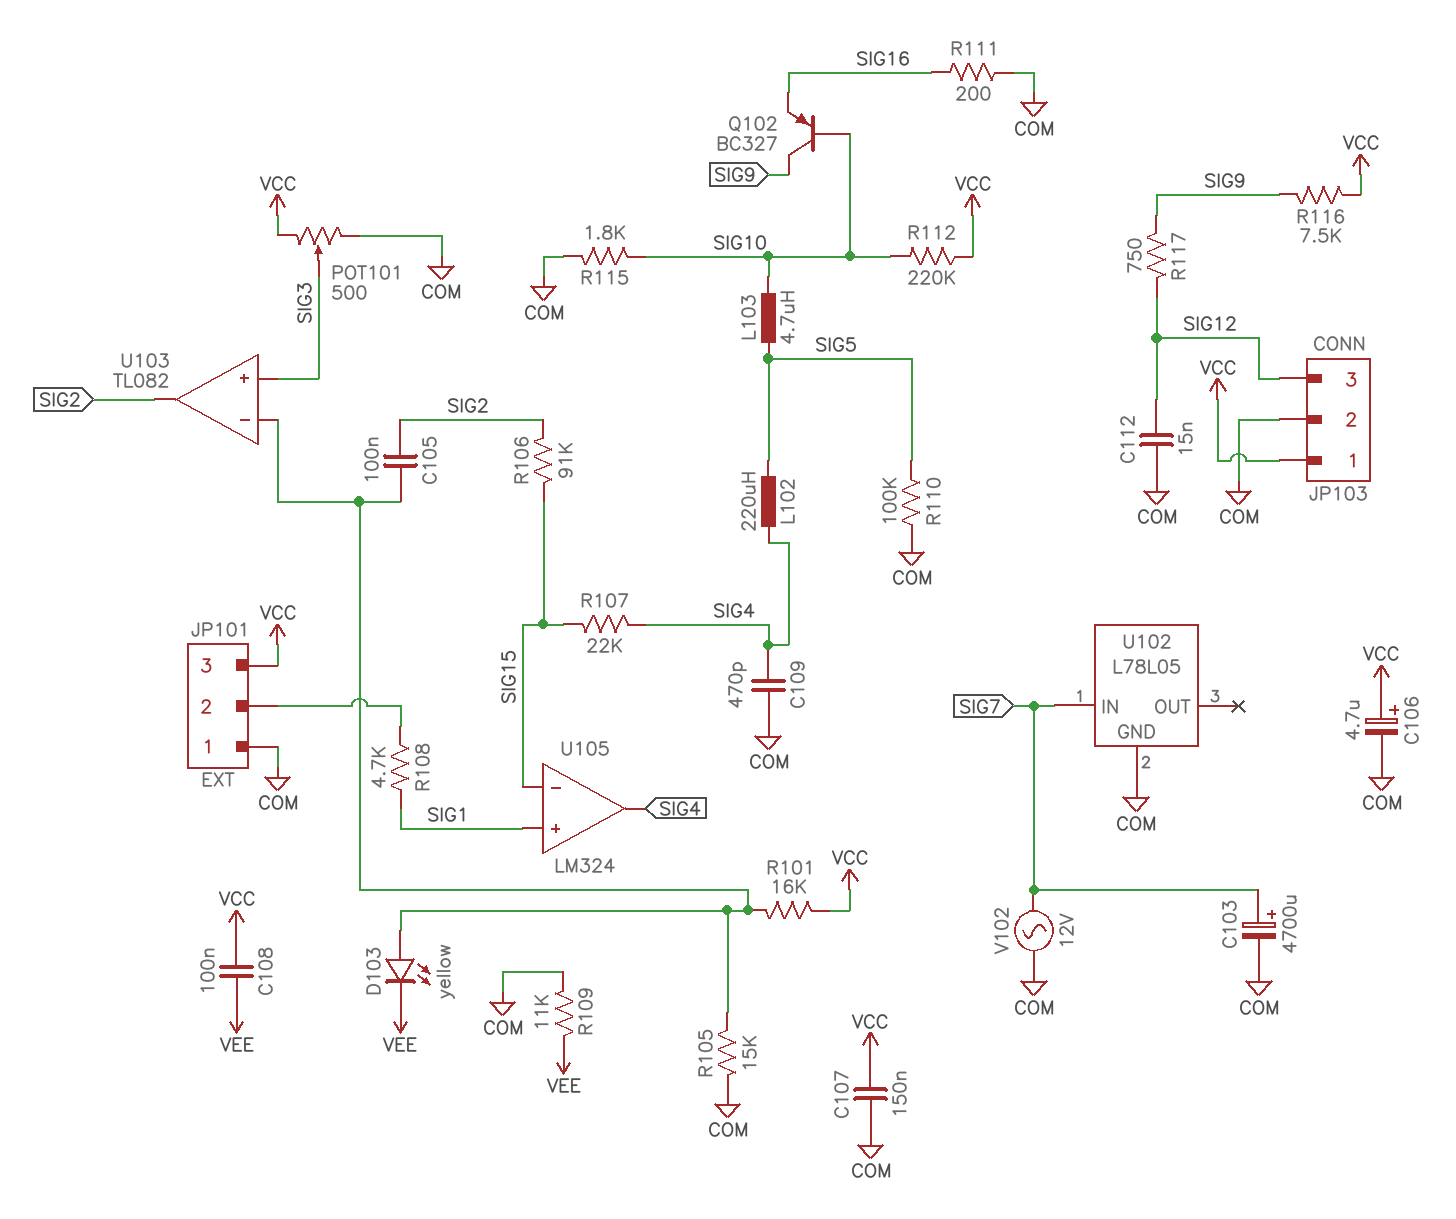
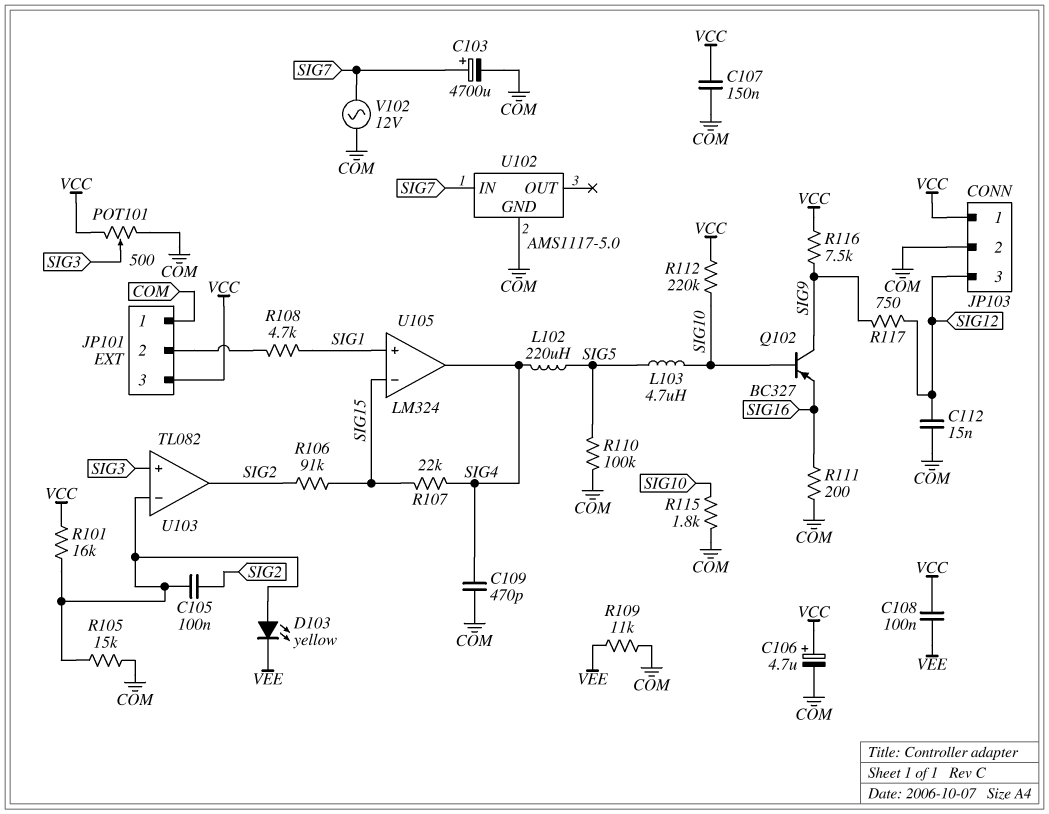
U102: L78L05 -> AMS1117-5.0

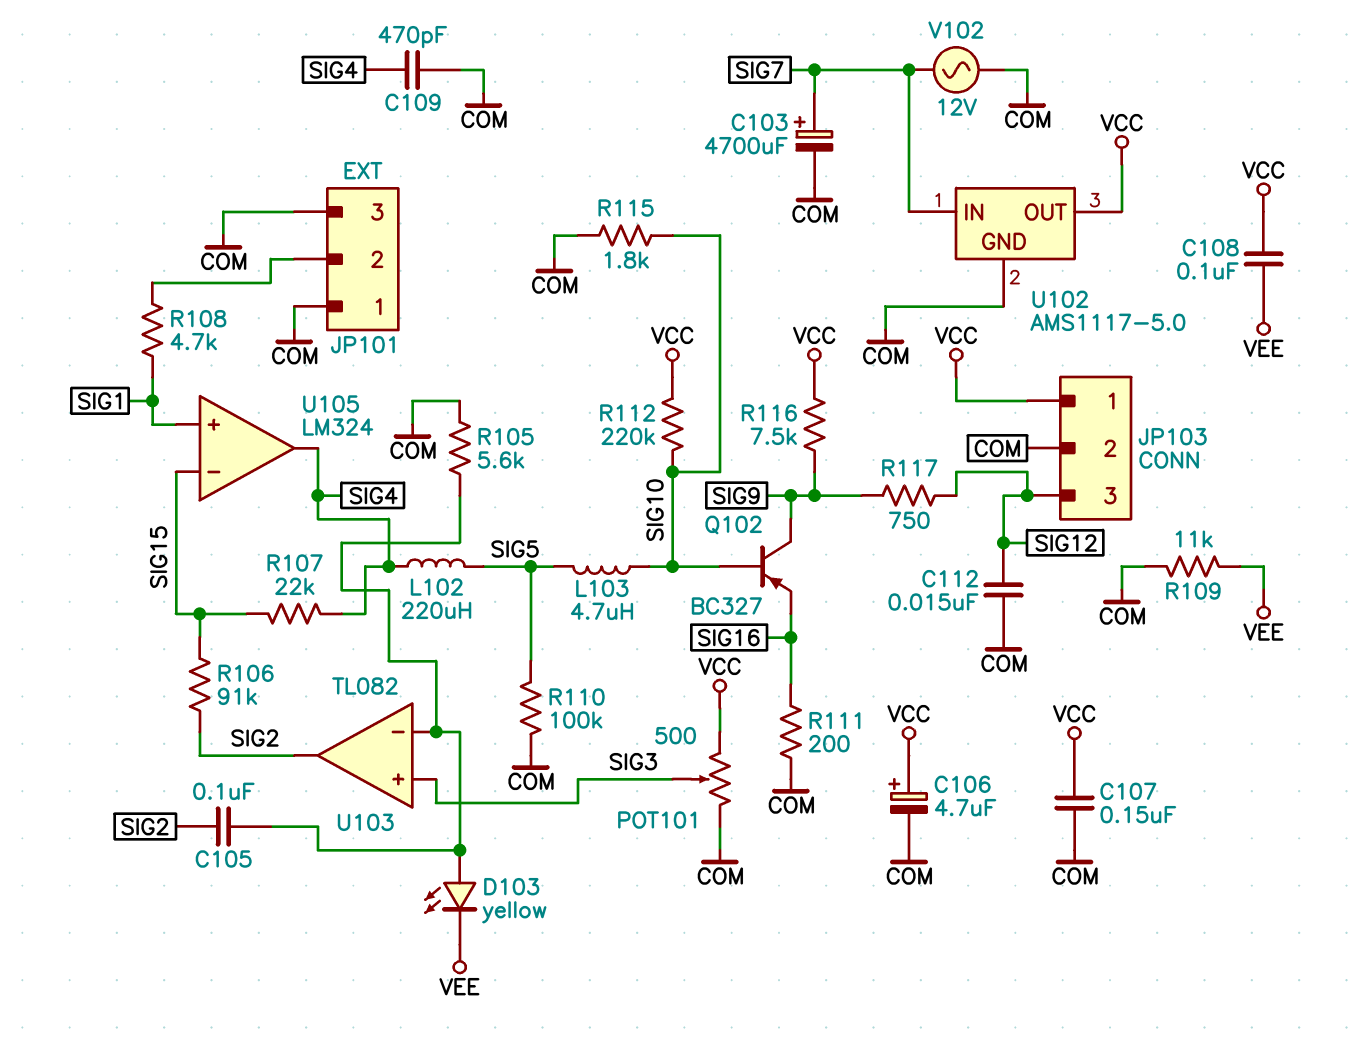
JP101 pin 3: VCC -> COM
R101: 16k (U103/in-, VCC) -> none
R105: 15k (COM, U103/in-) -> 5.6k (COM, U103/in-)
U102 pin OUT: none -> VCC

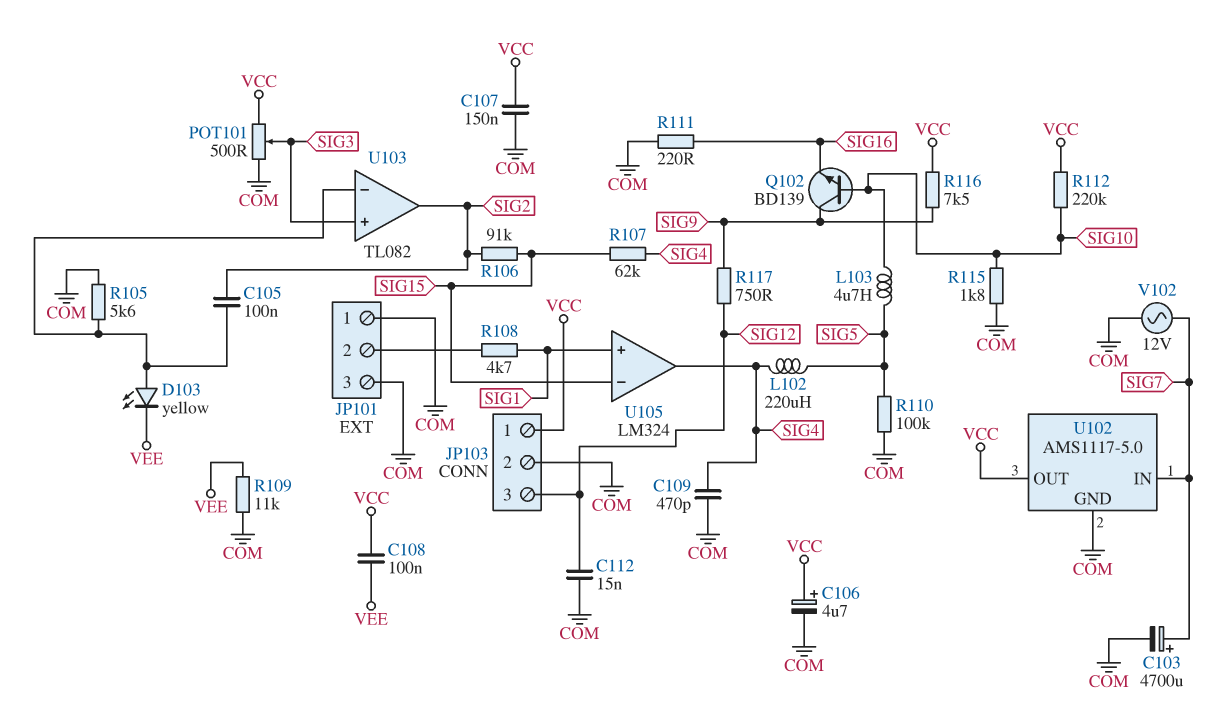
Q102: PNP BC327 (B SIG10, C SIG9, E SIG16) -> NPN BD139 (B SIG10, C SIG9, E SIG16)
R107: 22k (SIG4, SIG15) -> 62k (SIG4, SIG15)
R111: 200 (COM, SIG16) -> 220 (COM, SIG16)

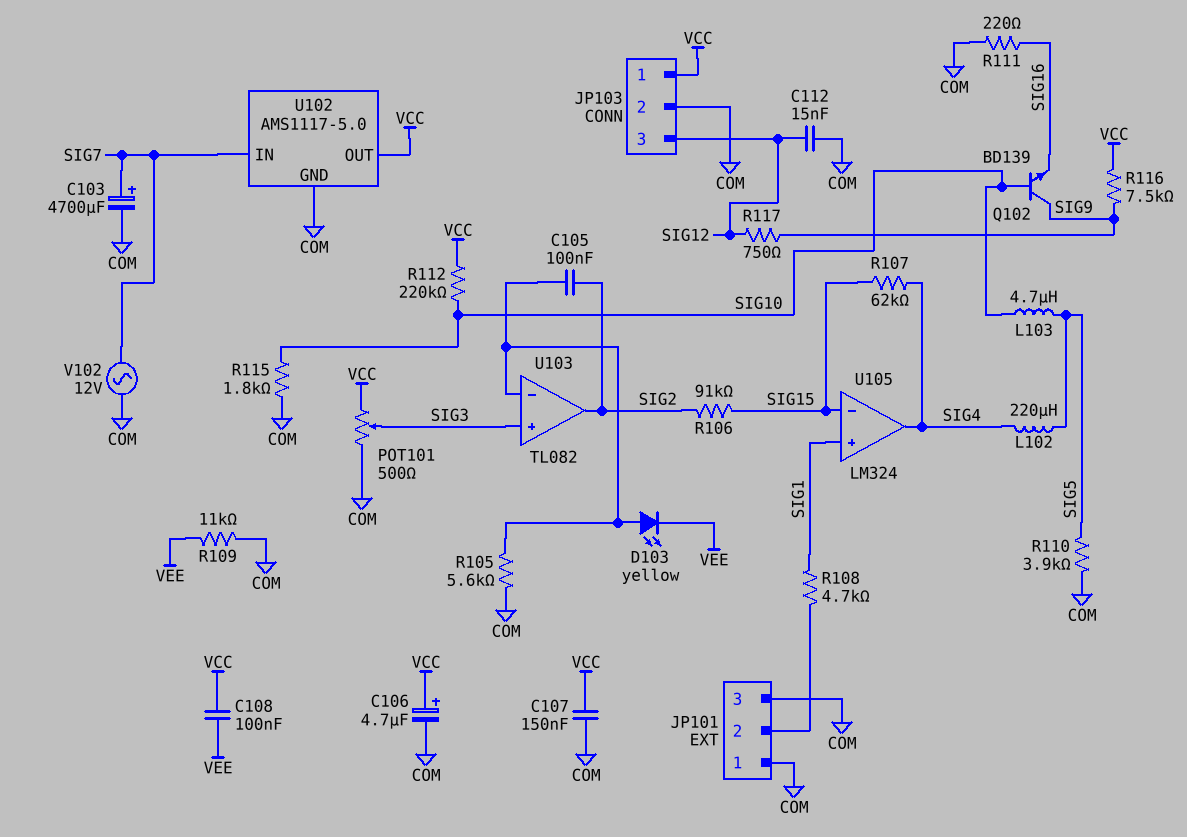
C109: 470pF (COM, SIG4) -> none
R110: 100k (COM, SIG5) -> 3.9k (COM, SIG5)

